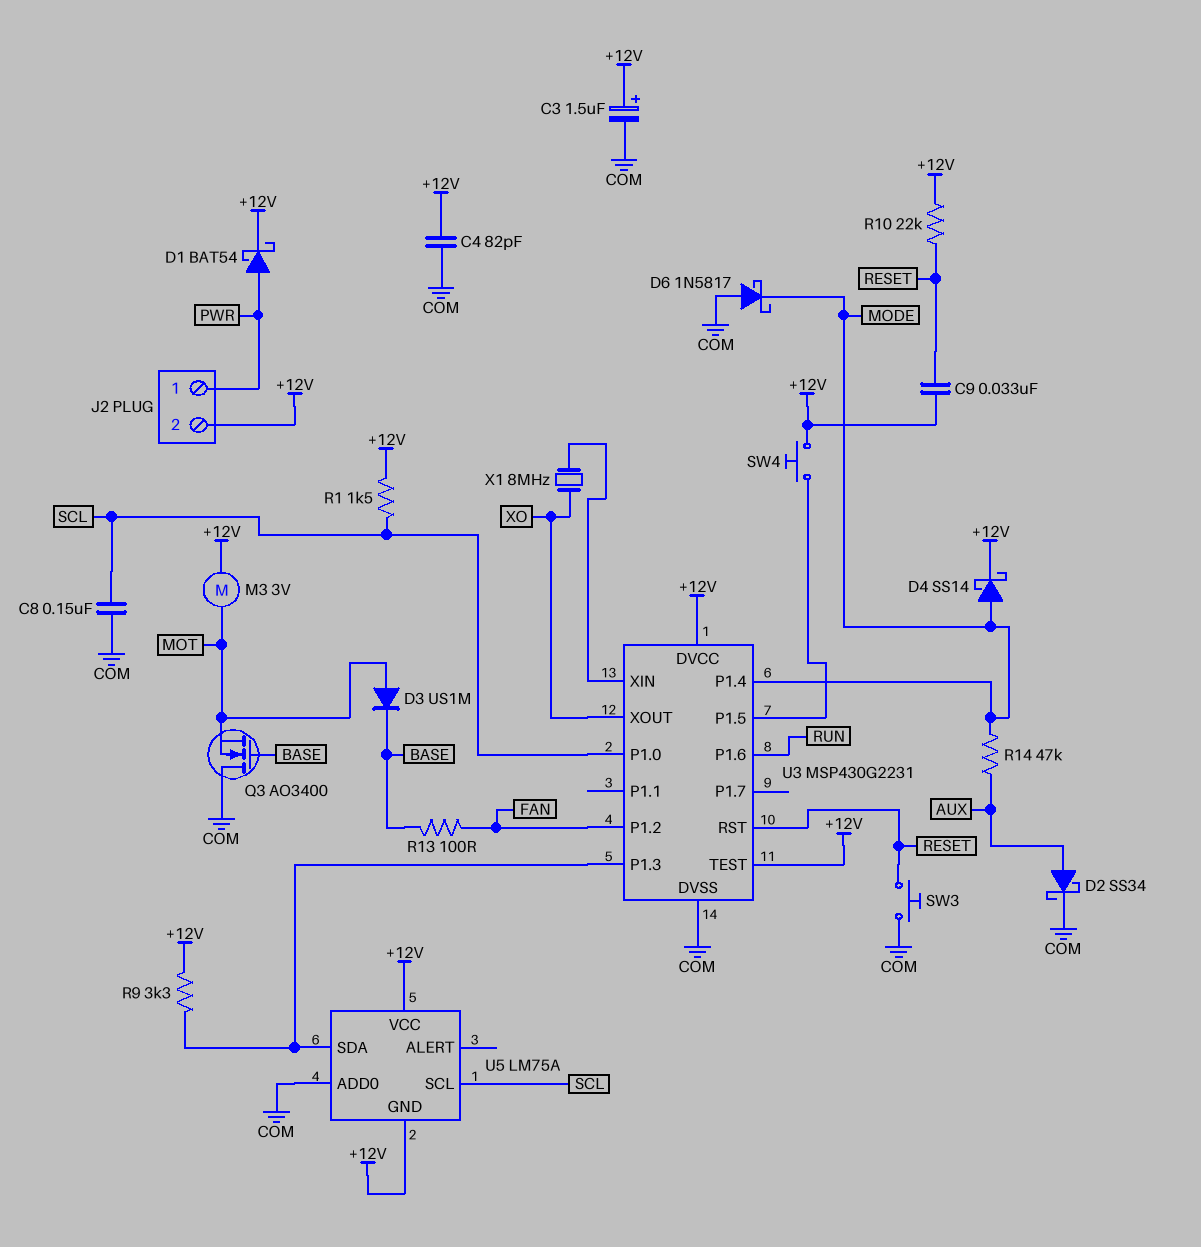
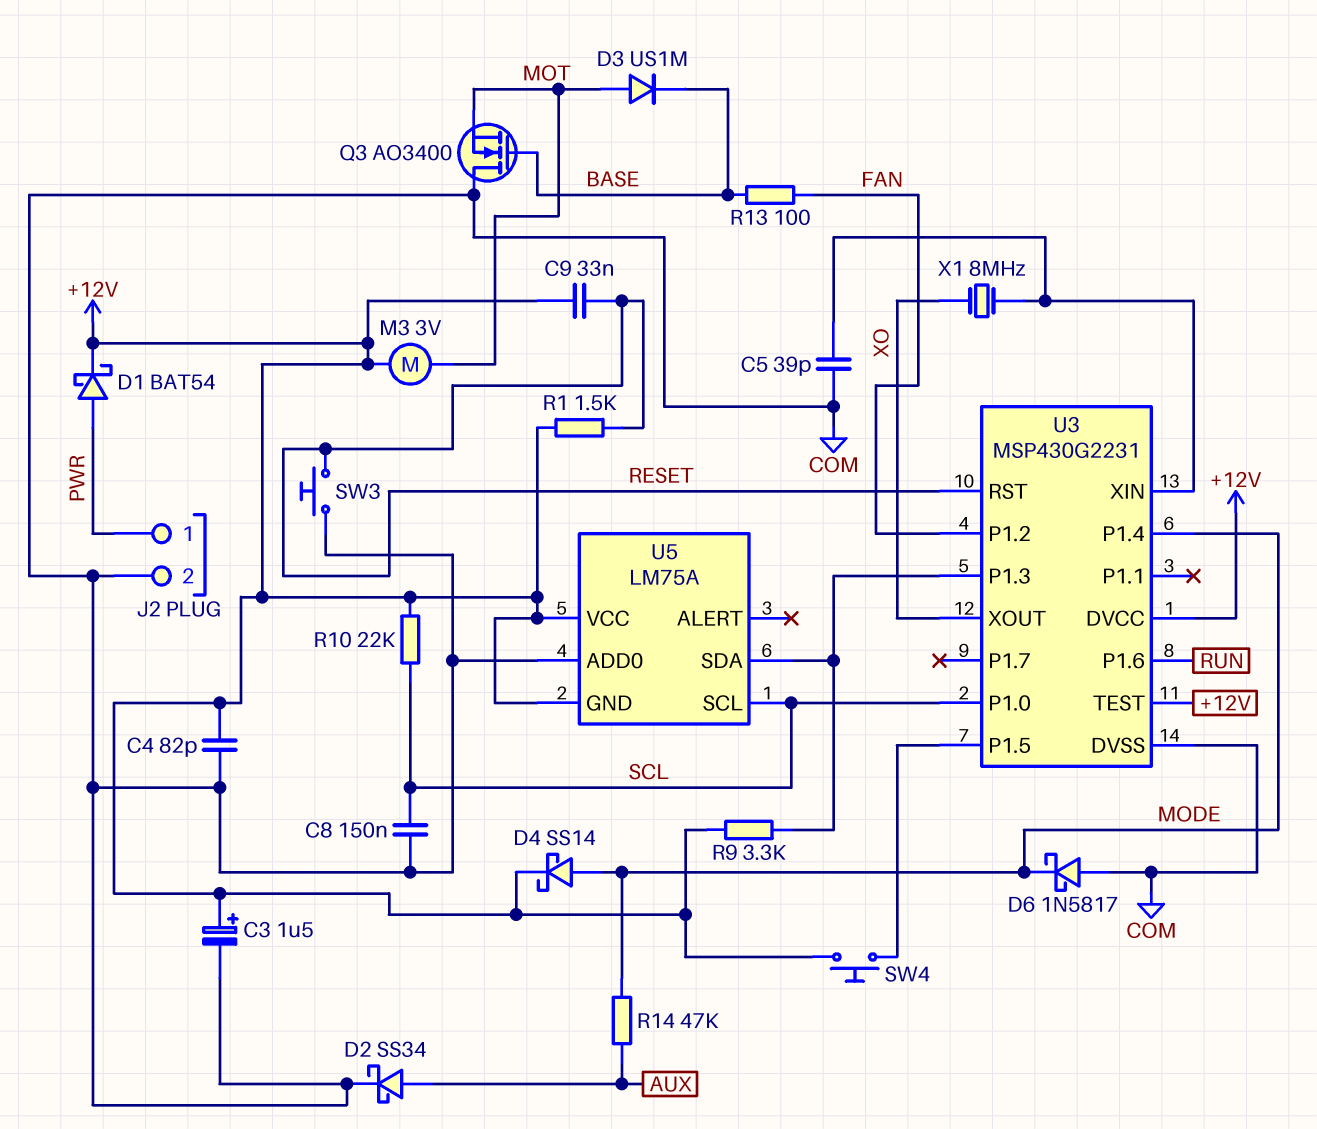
C5: none -> 39pF (COM, U3/XIN)
J2 pin 2: +12V -> COM
R1: 1.5k (+12V, SCL) -> 1.5k (+12V, RESET)
R10: 22k (+12V, RESET) -> 22k (+12V, SCL)

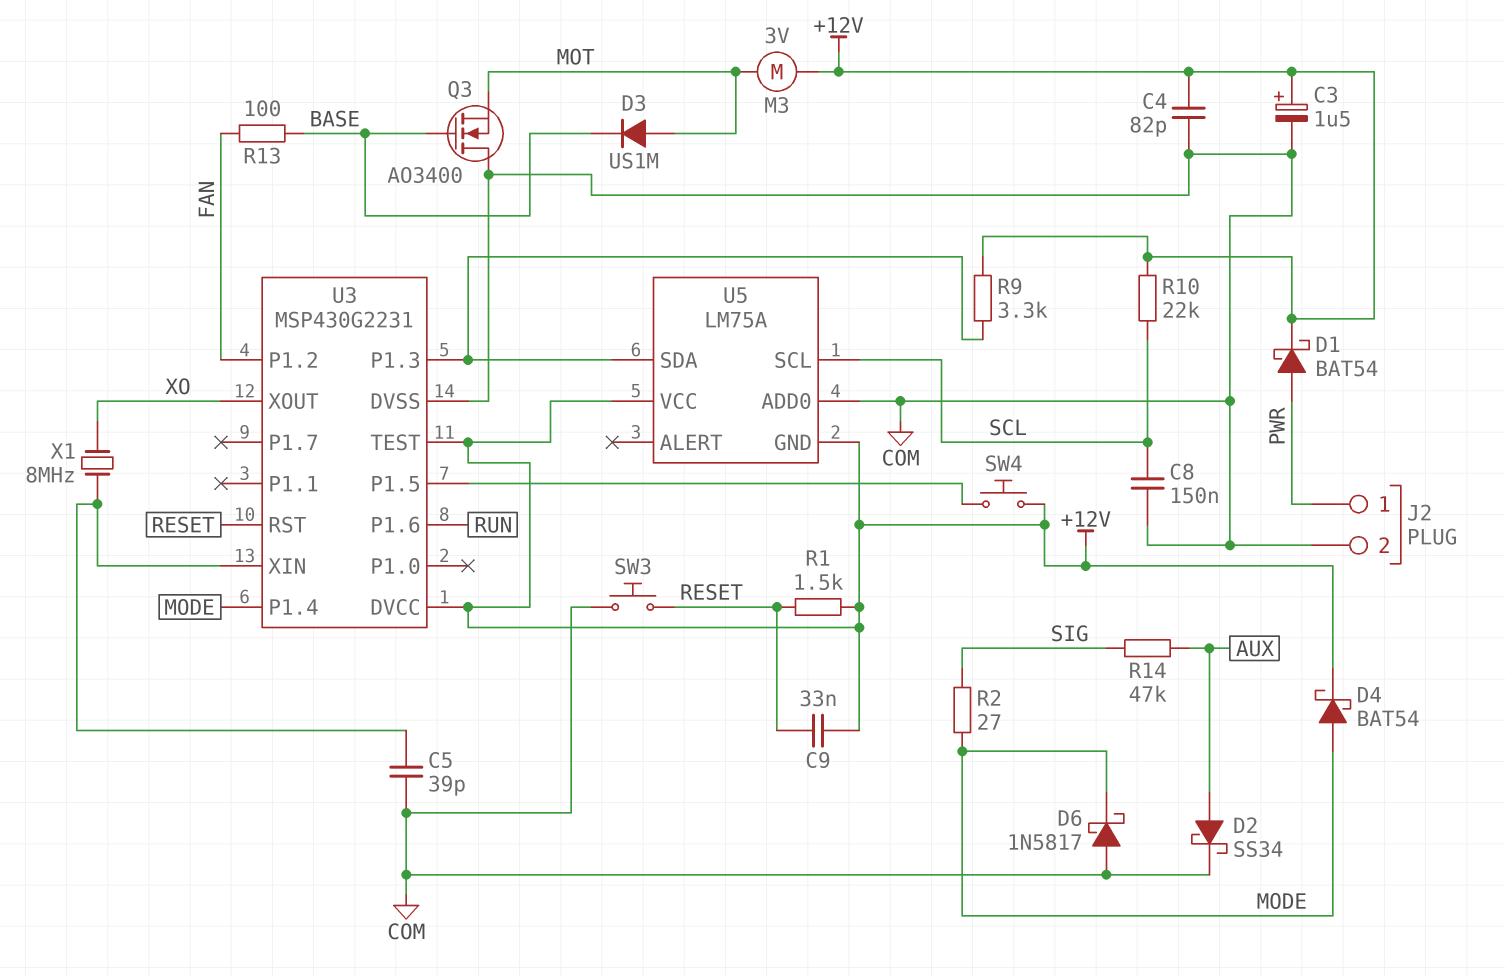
D4: schottky SS14 (A MODE, K +12V) -> schottky BAT54 (A MODE, K +12V)
R2: none -> 27 (MODE, SIG)
R14: 47k (AUX, MODE) -> 47k (AUX, SIG)
U3 pin P1.0: SCL -> none

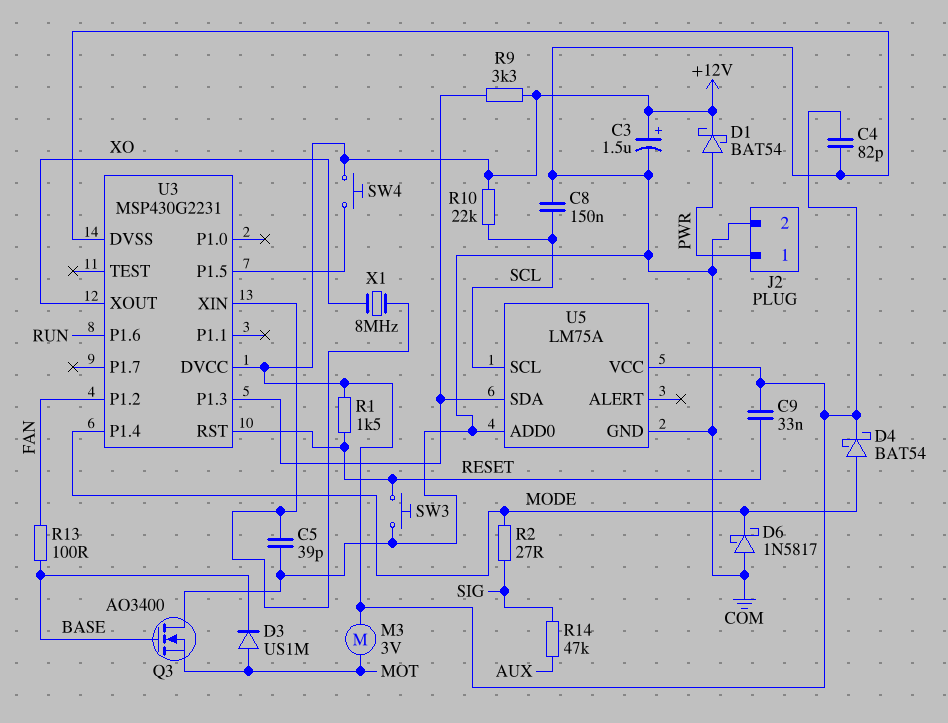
D2: schottky SS34 (A AUX, K COM) -> none
U3 pin TEST: +12V -> none
U5 pin GND: +12V -> COM

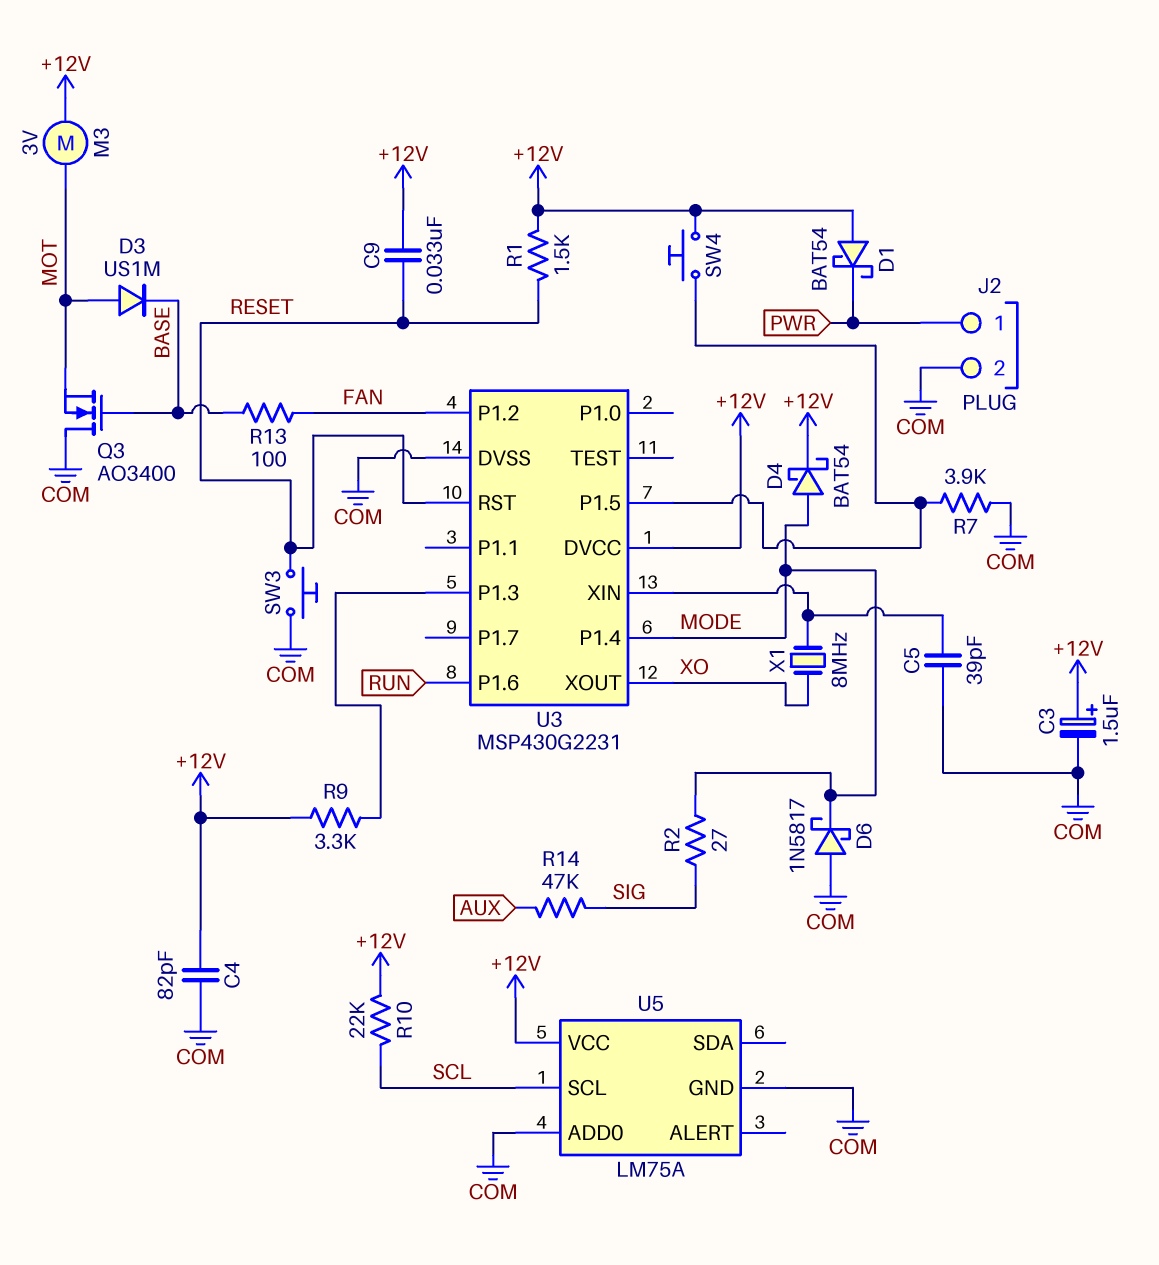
C8: 150nF (COM, SCL) -> none
D1: schottky BAT54 (A PWR, K +12V) -> schottky BAT54 (A +12V, K PWR)
R7: none -> 3.9k (COM, U3/P1.5)
U5 pin SDA: U3/P1.3 -> none

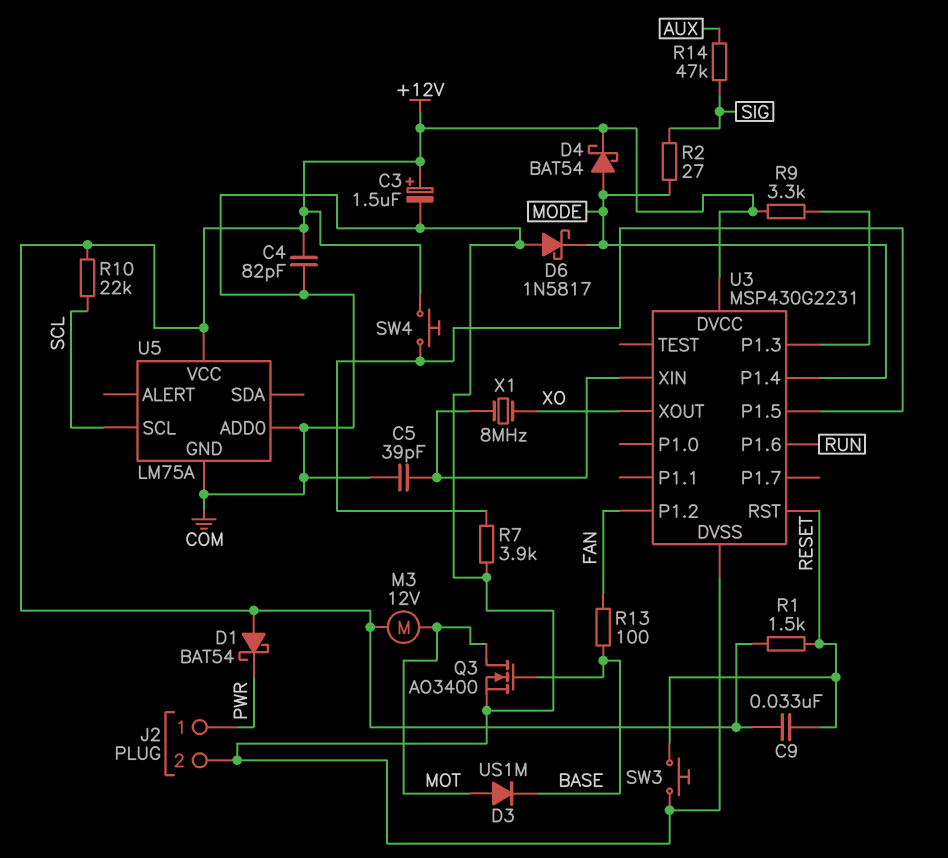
M3: motor 3V (+12V, MOT) -> motor 12V (+12V, MOT)
Q3: NMOS AO3400 (G BASE, D COM, S MOT) -> NMOS AO3400 (G BASE, D MOT, S COM)

